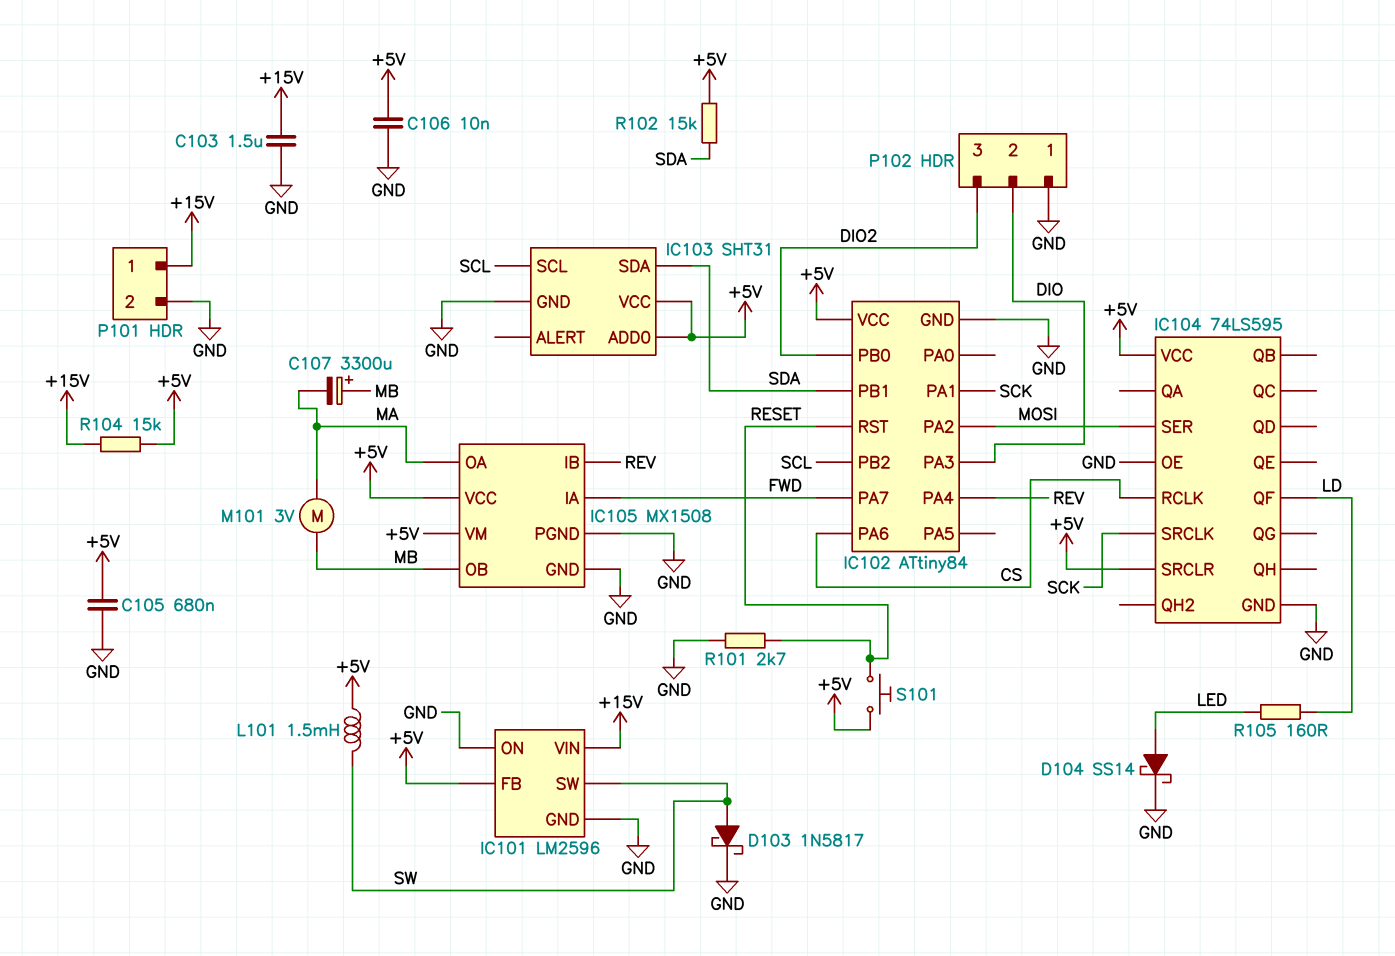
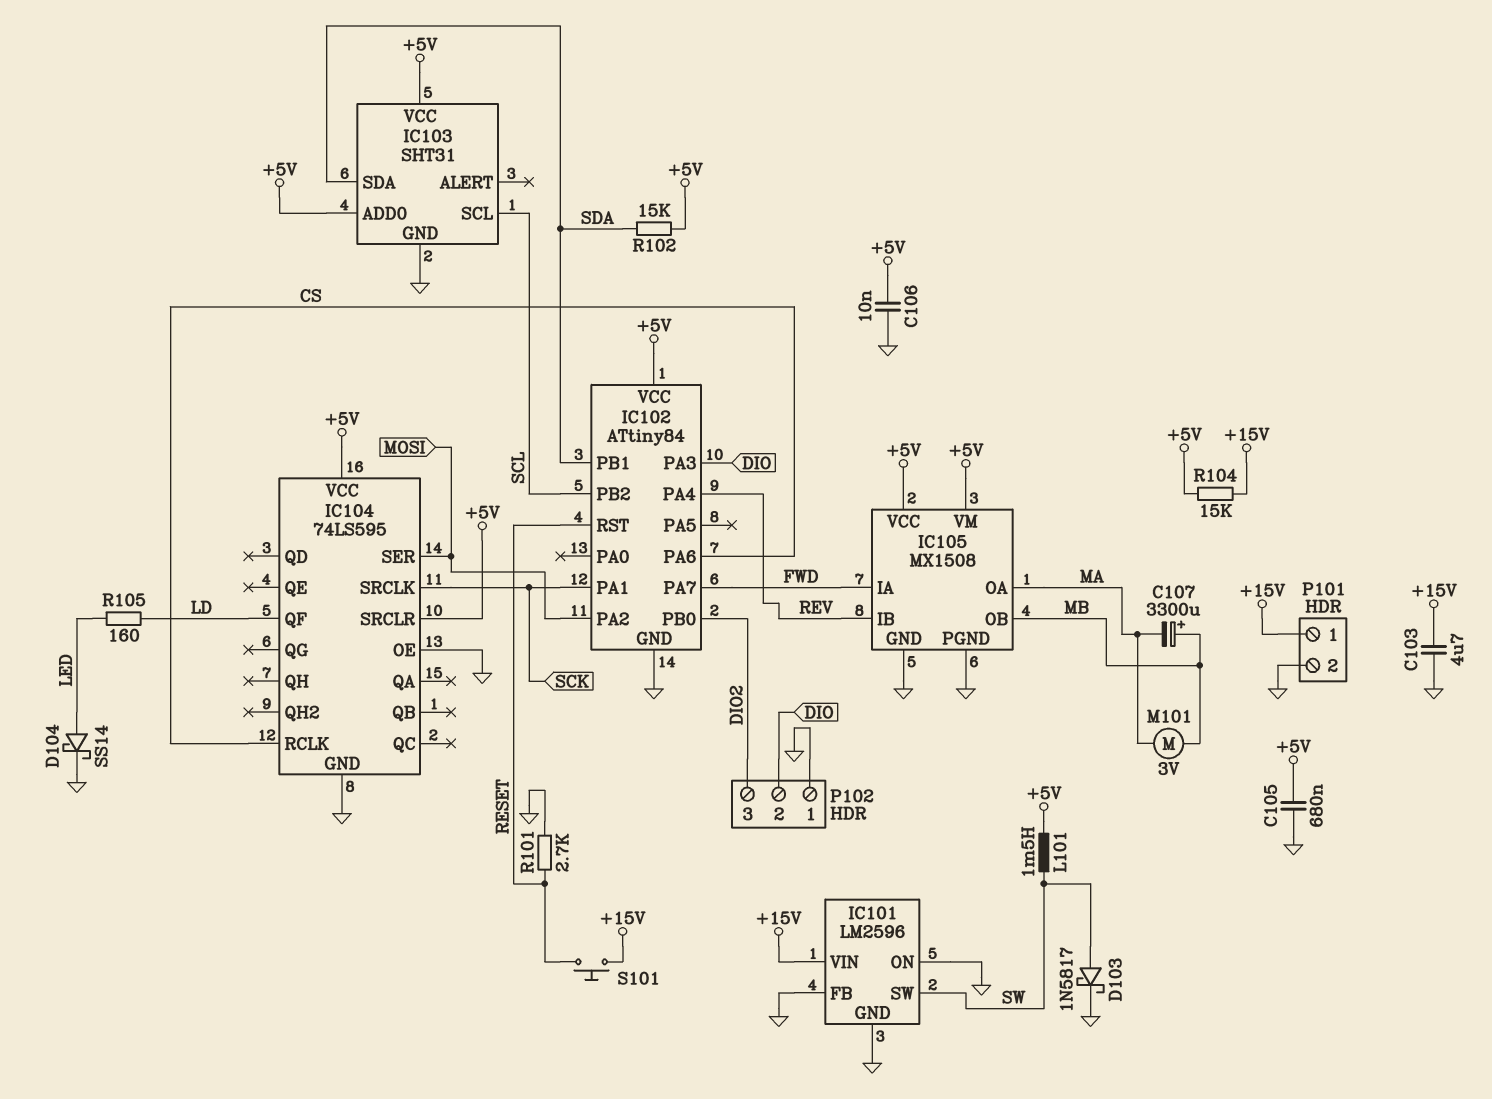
C103: 1.5uF (+15V, GND) -> 4.7uF (+15V, GND)
IC101 pin FB: +5V -> GND
S101: button (+5V, RESET) -> button (+15V, RESET)

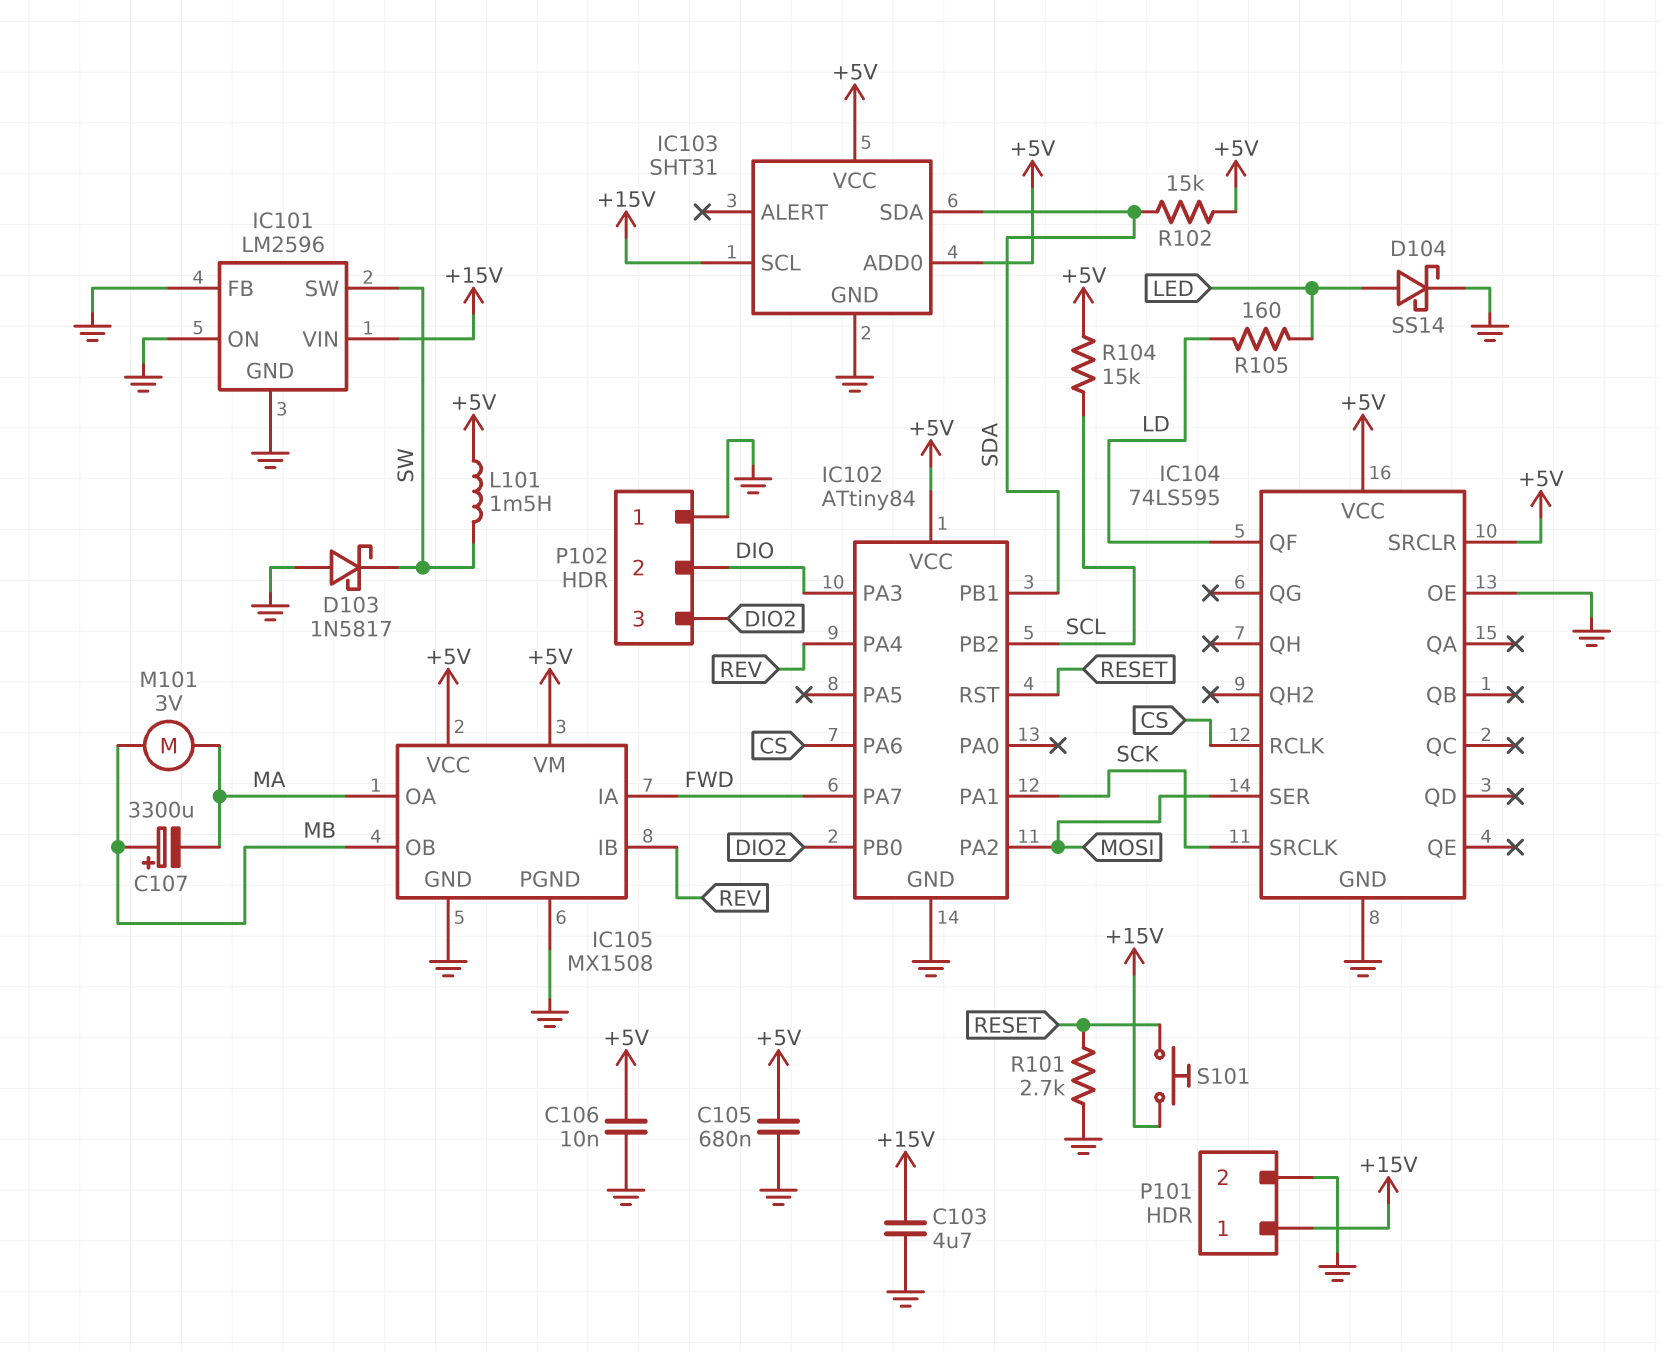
D103: schottky 1N5817 (A SW, K GND) -> schottky 1N5817 (A GND, K SW)
IC103 pin SCL: SCL -> +15V
R104: 15k (+5V, +15V) -> 15k (+5V, SCL)

